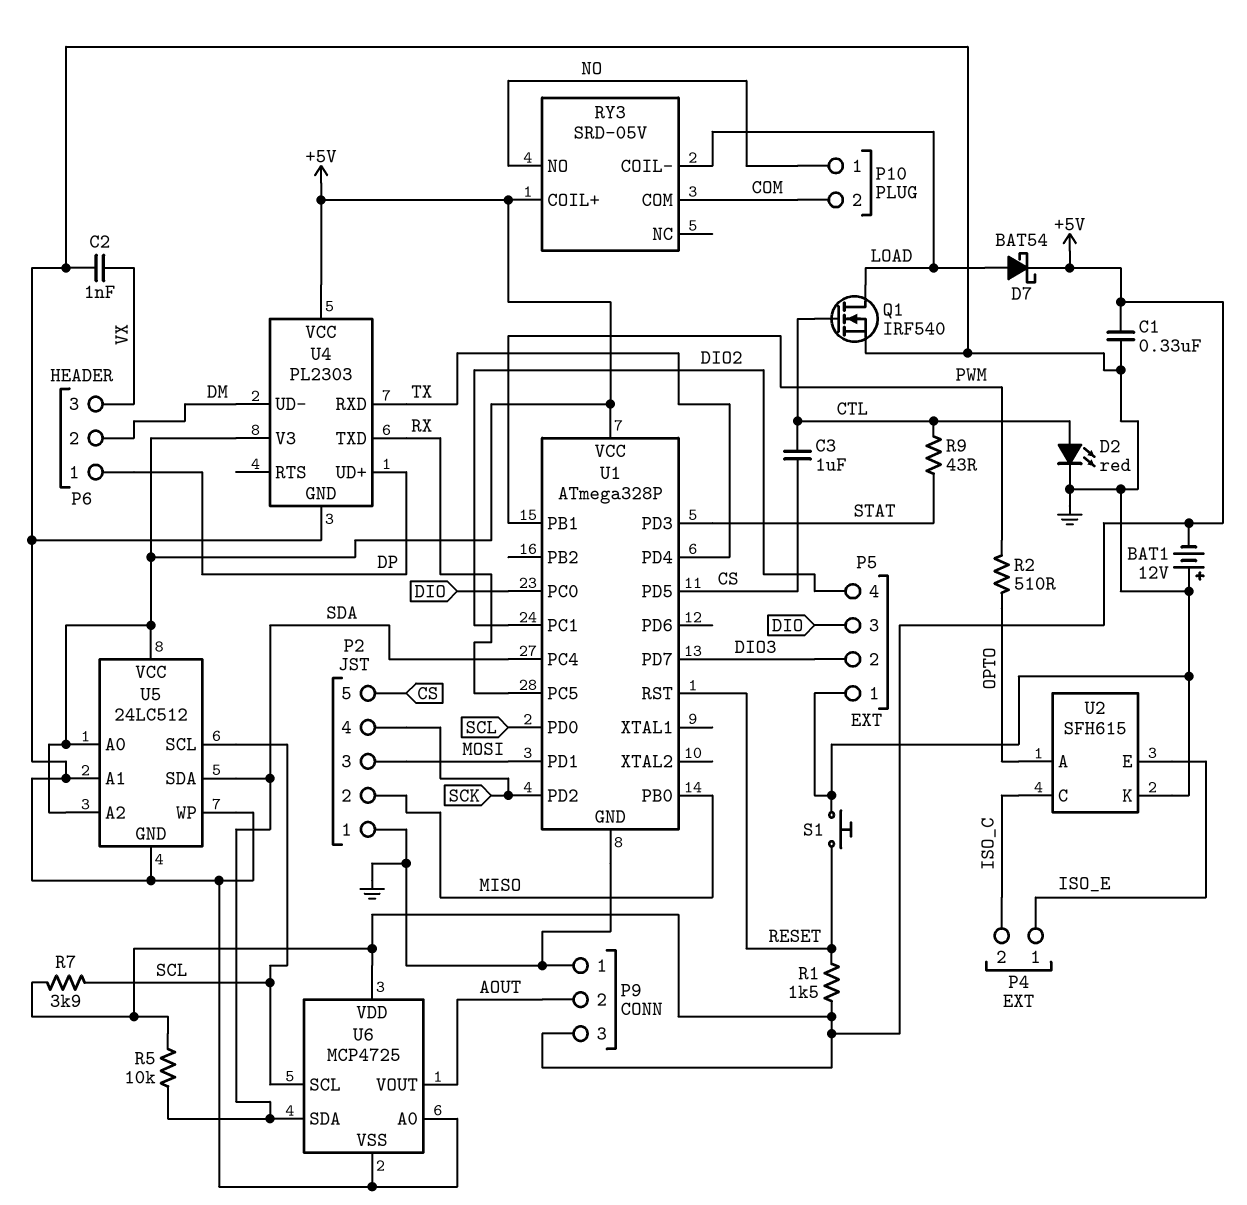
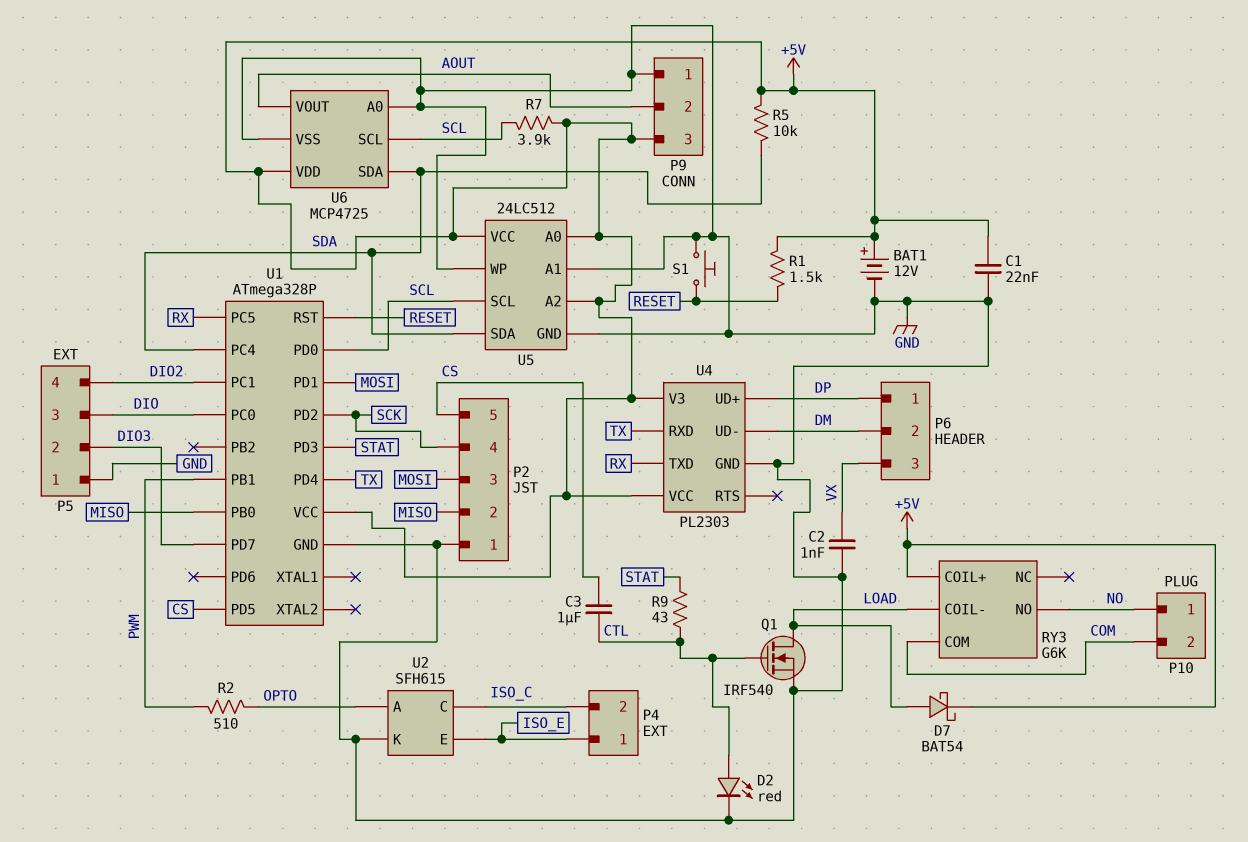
BAT1: 12V (plus GND, minus +5V) -> 12V (plus +5V, minus GND)
C1: 330nF (+5V, GND) -> 22nF (+5V, GND)
RY3: SRD-05V -> G6K

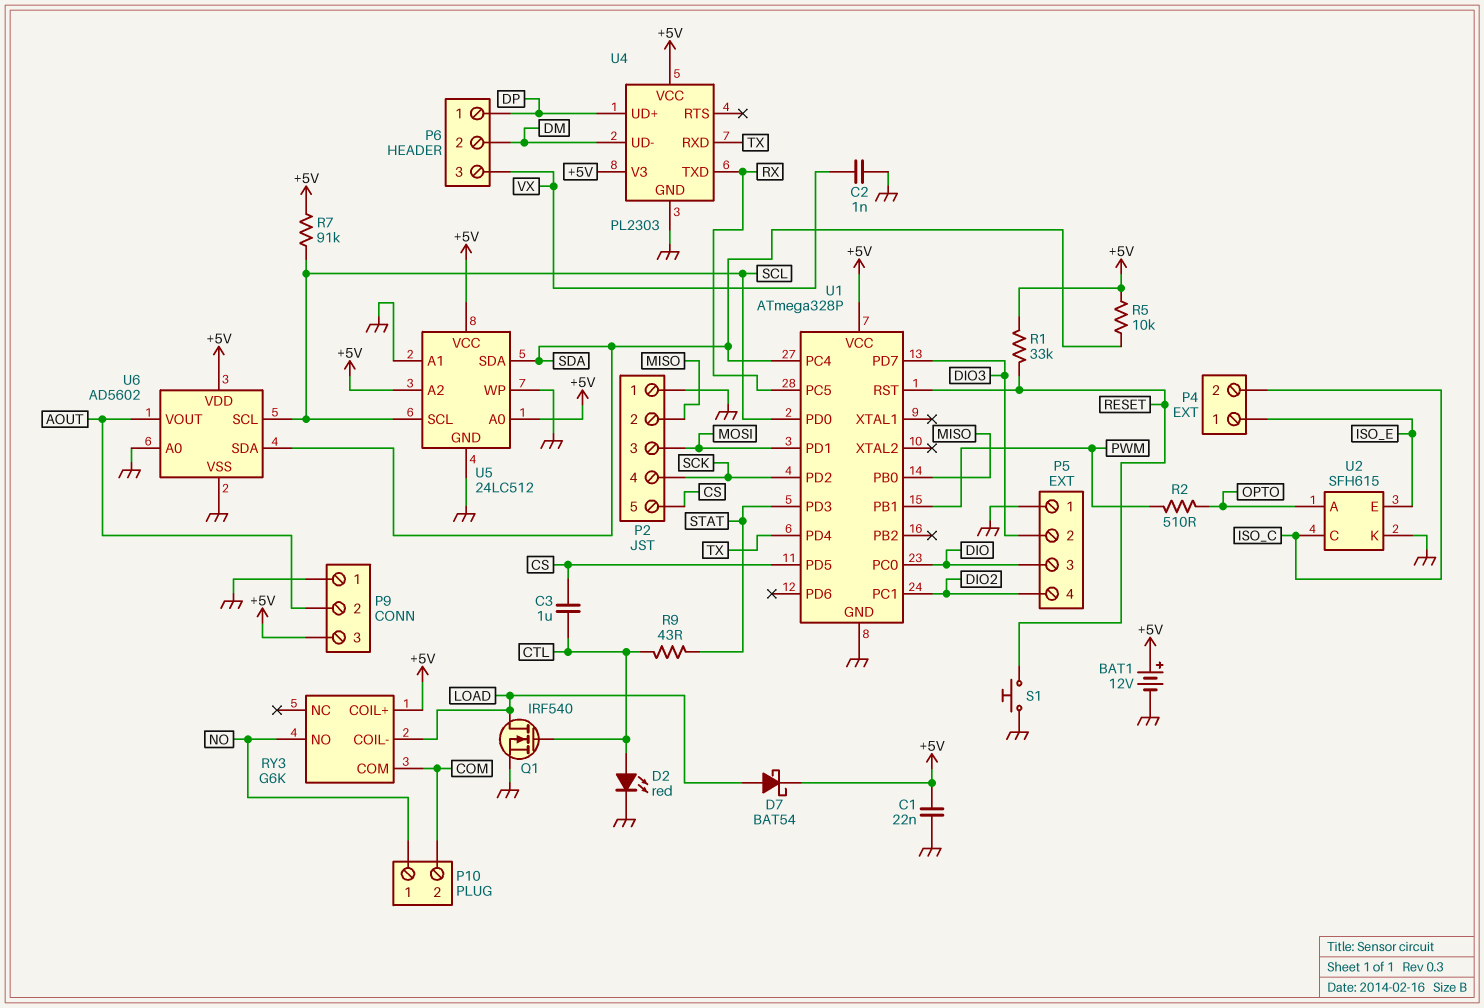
R1: 1.5k (+5V, RESET) -> 33k (+5V, RESET)
R7: 3.9k (+5V, SCL) -> 91k (+5V, SCL)
U6: MCP4725 -> AD5602

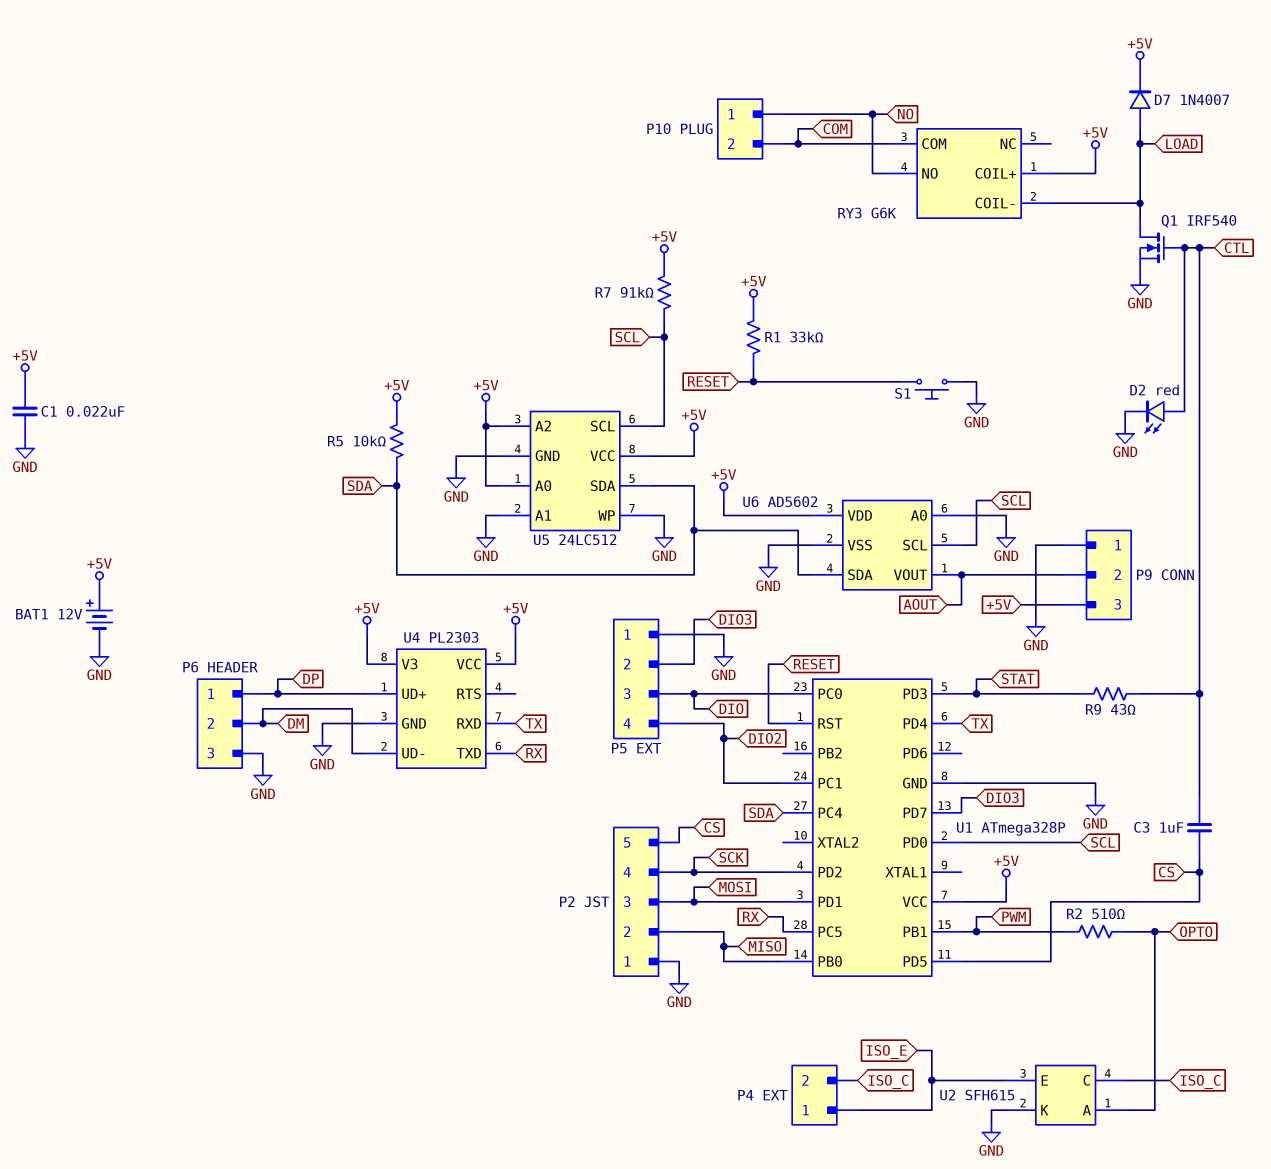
C2: 1nF (GND, VX) -> none
D7: schottky BAT54 (A LOAD, K +5V) -> diode 1N4007 (A LOAD, K +5V)
P6 pin 3: VX -> GND

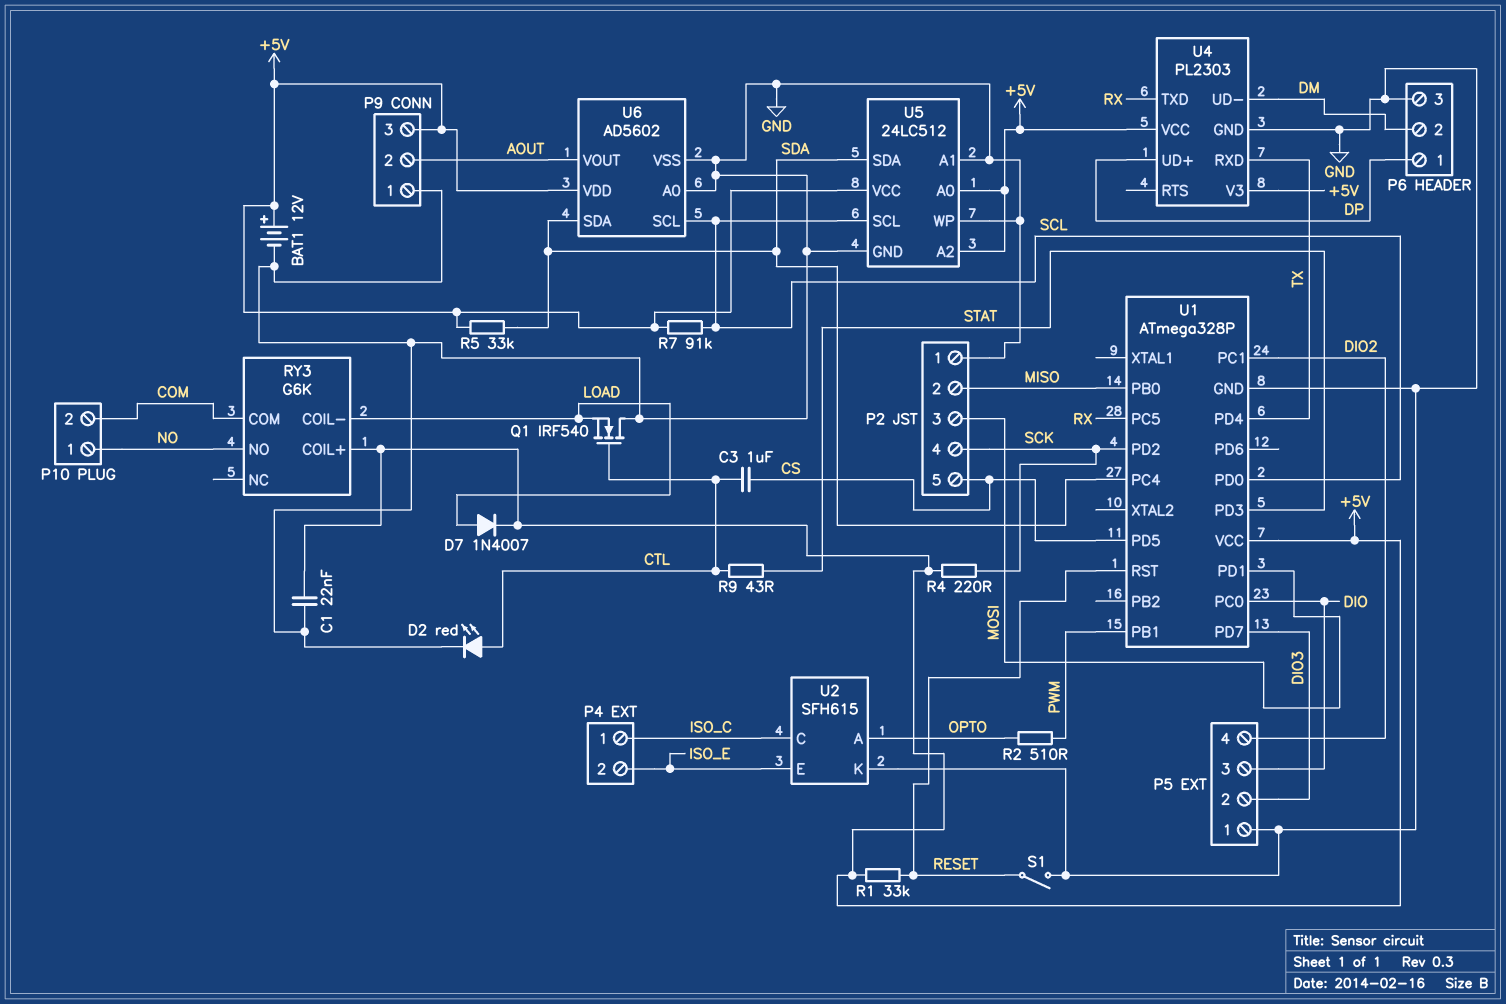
P4 pin 1: ISO_E -> ISO_C
P4 pin 2: ISO_C -> ISO_E
Q1: NMOS IRF540 (G CTL, D LOAD, S GND) -> NMOS IRF540 (G CTL, D GND, S LOAD)
R4: none -> 220 (+5V, SCK)
R5: 10k (+5V, SDA) -> 33k (+5V, SDA)
S1: button (GND, RESET) -> switch (GND, RESET)

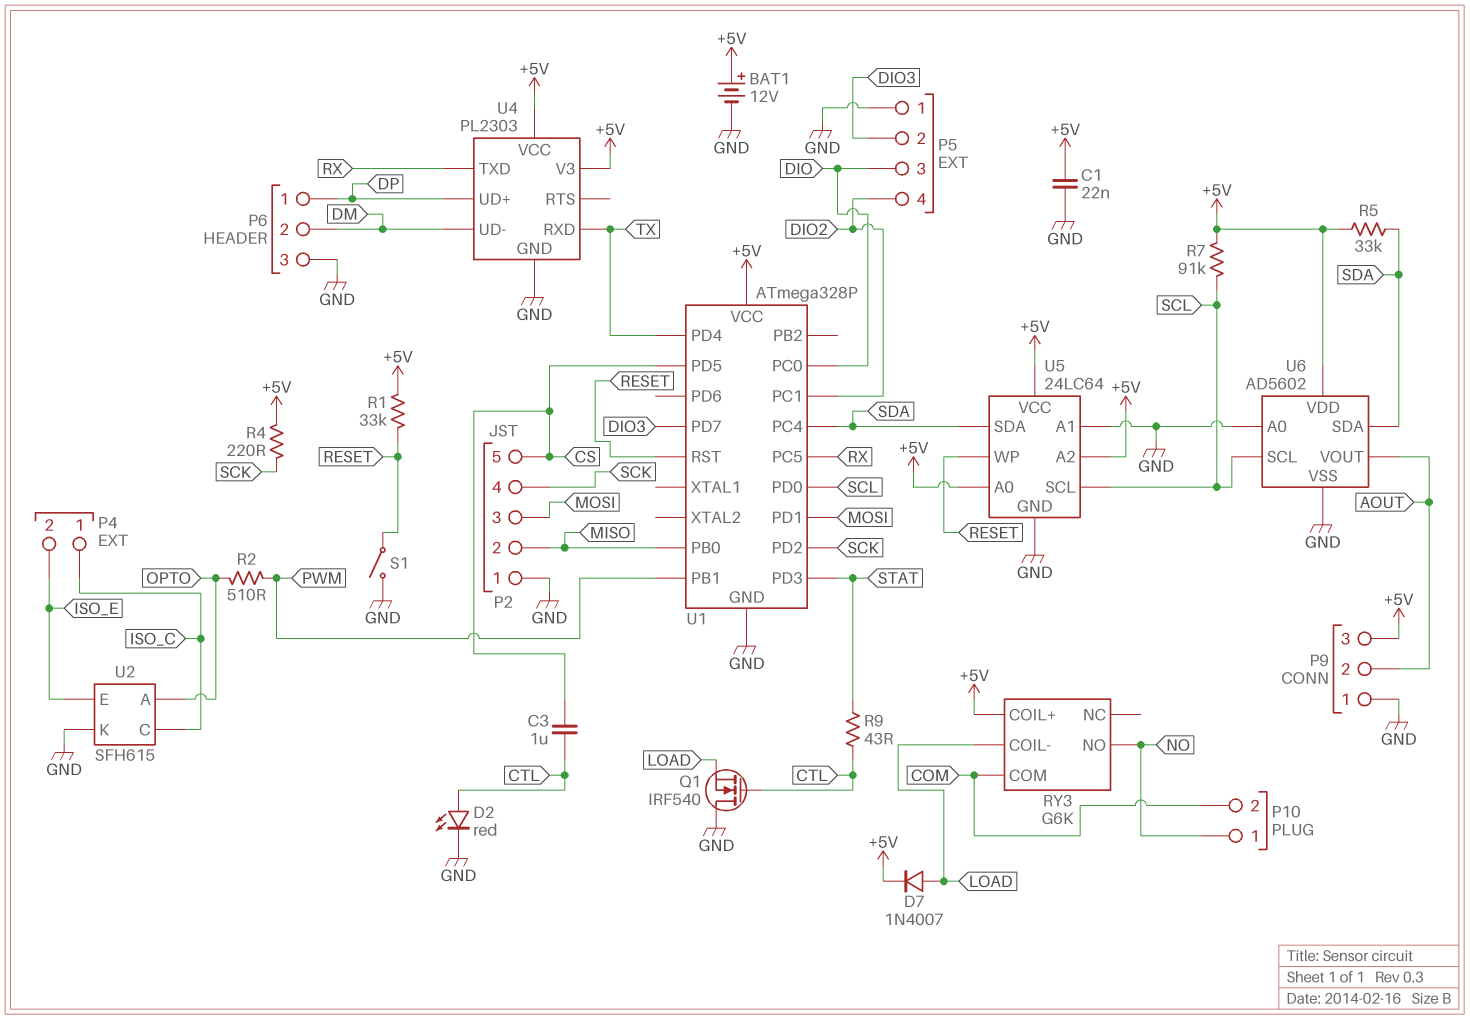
U5: 24LC512 -> 24LC64
U5 pin WP: GND -> RESET

